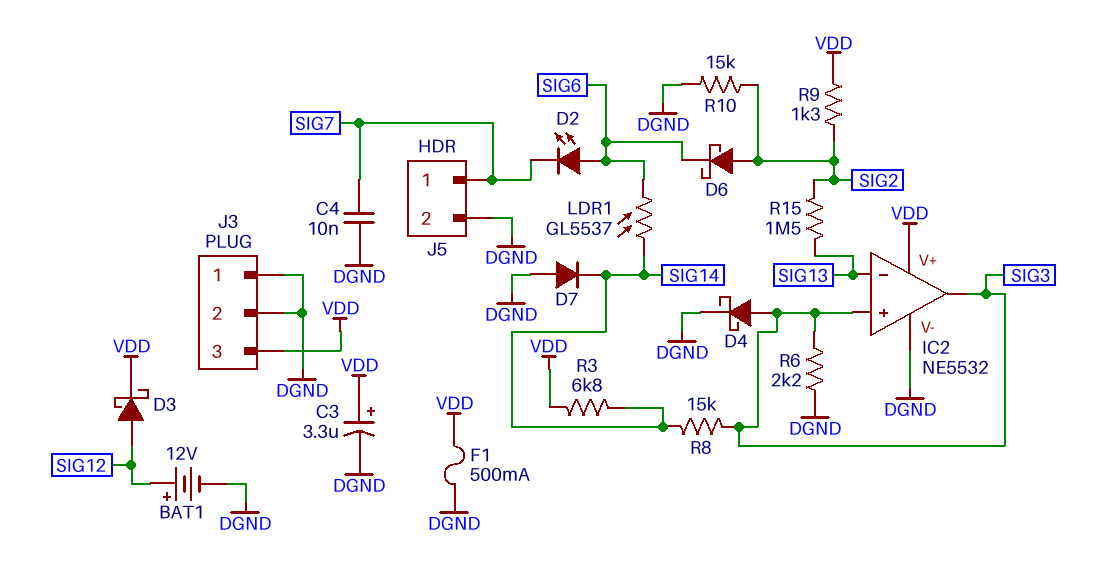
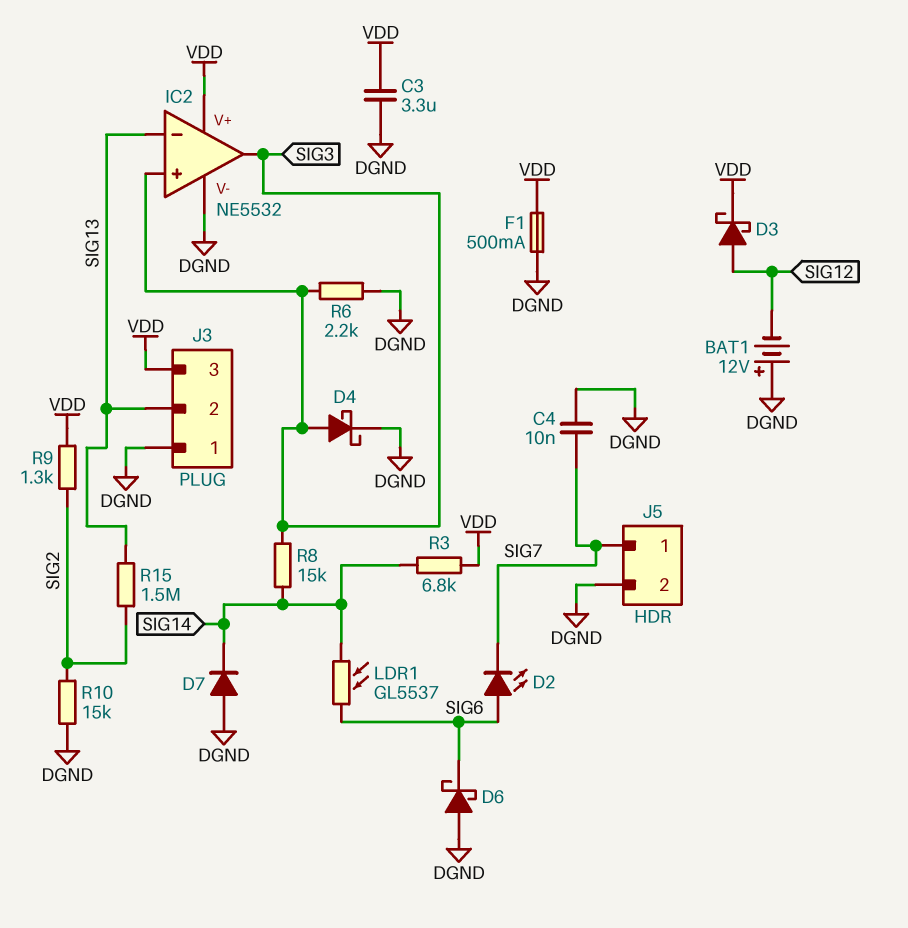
BAT1: 12V (plus SIG12, minus DGND) -> 12V (plus DGND, minus SIG12)
C3: 3.3uF (plus VDD, minus DGND) -> 3.3uF (DGND, VDD)
D6: schottky (A SIG2, K SIG6) -> schottky (A DGND, K SIG6)
J3 pin 2: DGND -> SIG13

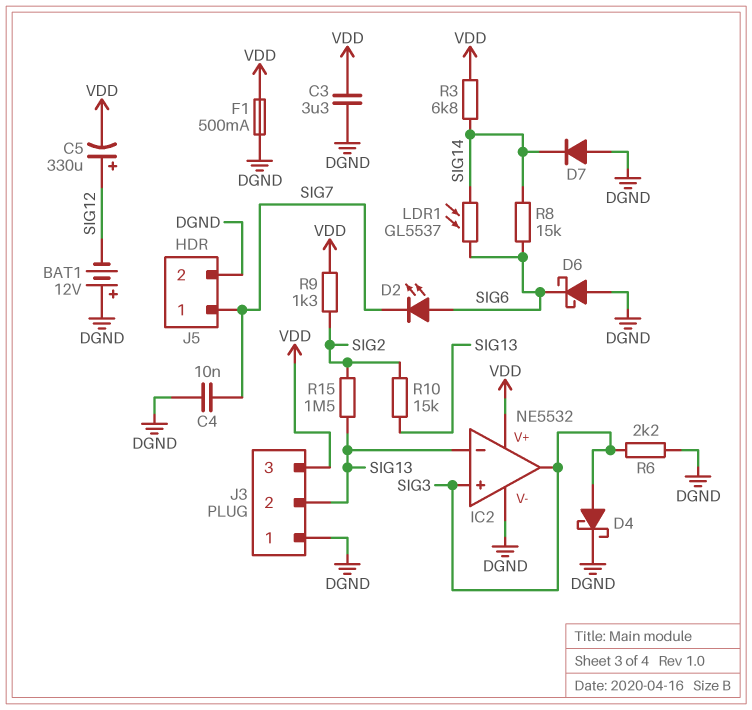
C5: none -> 330uF (plus SIG12, minus VDD)
D3: schottky (A SIG12, K VDD) -> none
R8: 15k (SIG3, SIG14) -> 15k (SIG6, SIG14)
R10: 15k (DGND, SIG2) -> 15k (SIG2, SIG13)

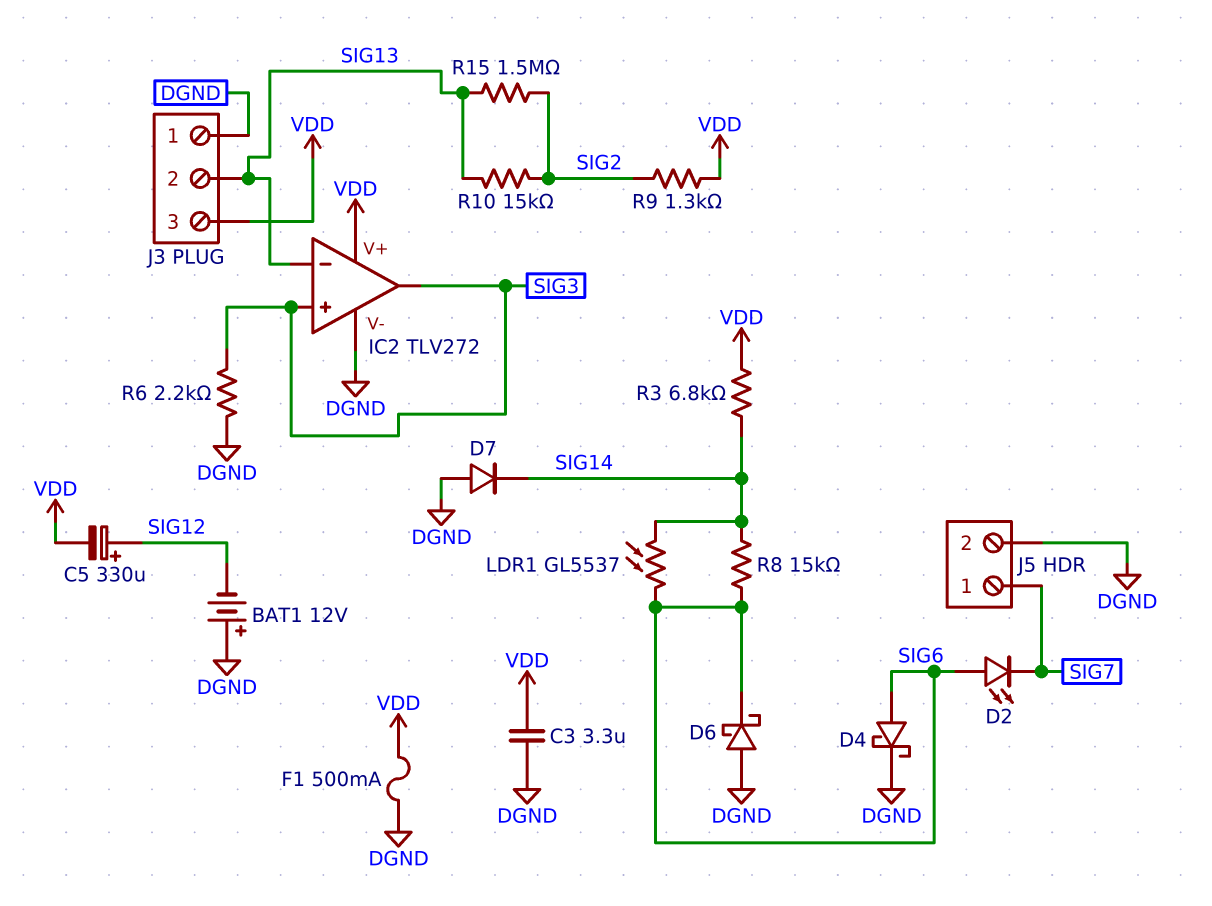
C4: 10nF (DGND, SIG7) -> none
D4: schottky (A SIG3, K DGND) -> schottky (A SIG6, K DGND)
IC2: NE5532 -> TLV272

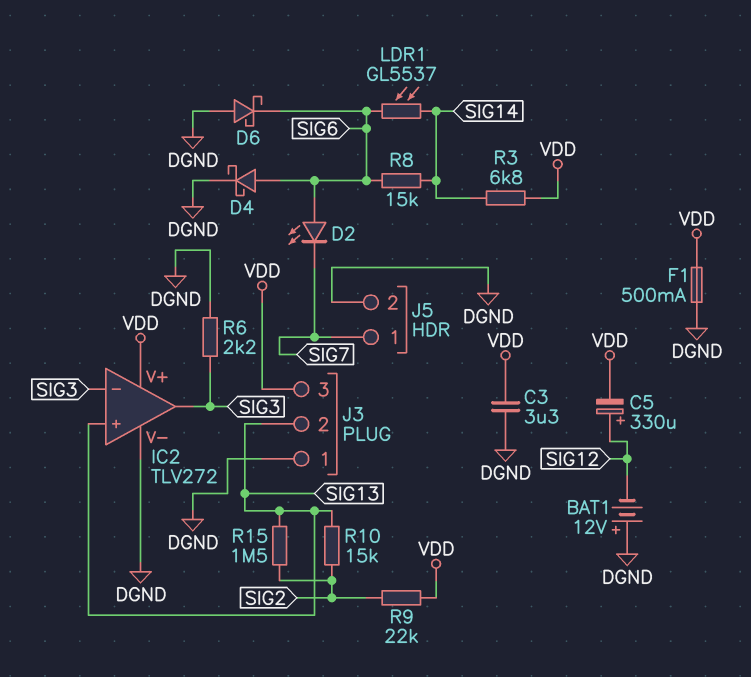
D7: diode (A DGND, K SIG14) -> none
IC2 pin in+: SIG3 -> SIG13
IC2 pin in-: SIG13 -> SIG3
R9: 1.3k (SIG2, VDD) -> 22k (SIG2, VDD)

